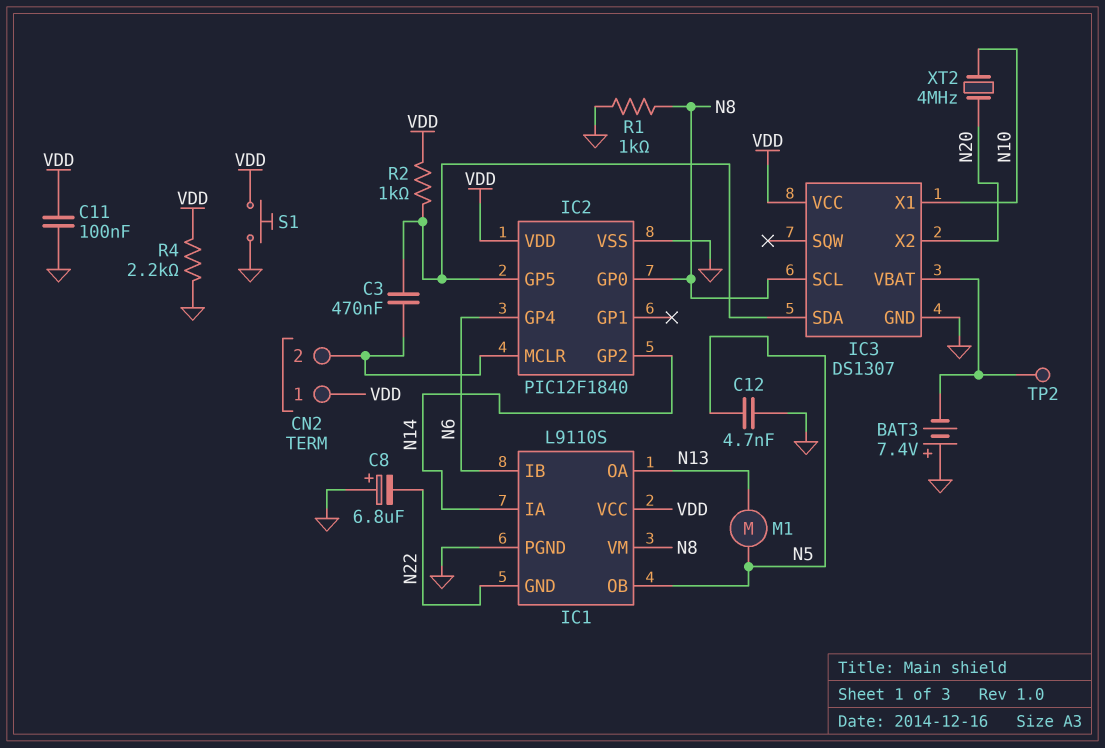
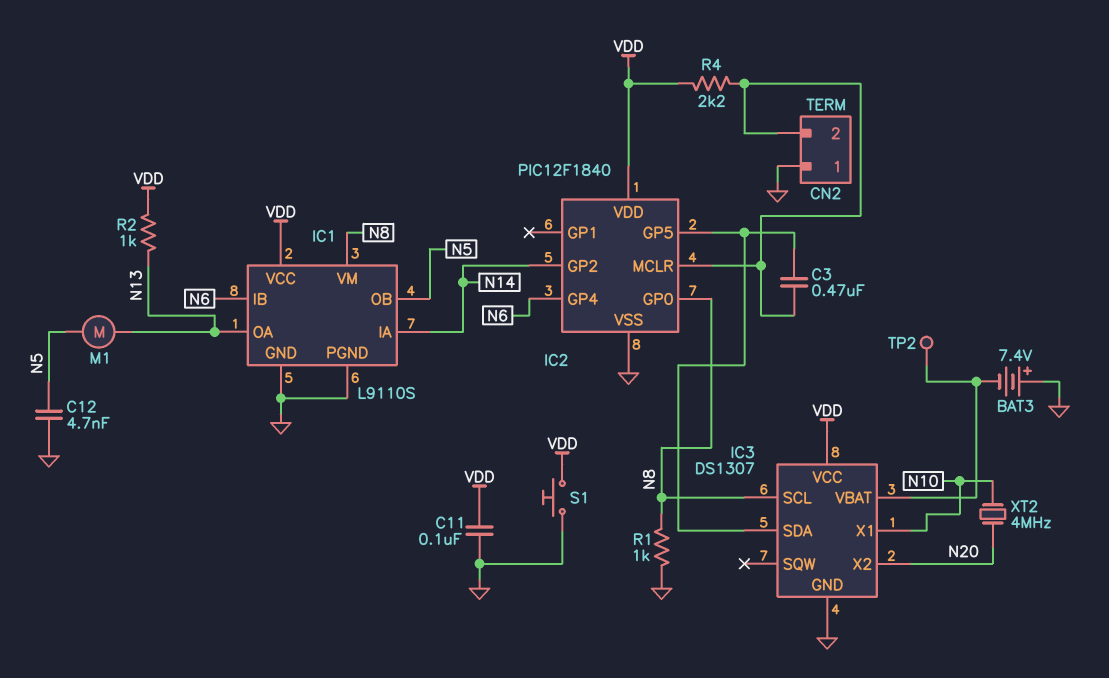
C8: 6.8uF (plus GND, minus N22) -> none
CN2 pin 1: VDD -> GND
IC1 pin GND: N22 -> GND
R2: 1k (IC2/GP5, VDD) -> 1k (N13, VDD)
R4: 2.2k (GND, VDD) -> 2.2k (CN2/2, VDD)

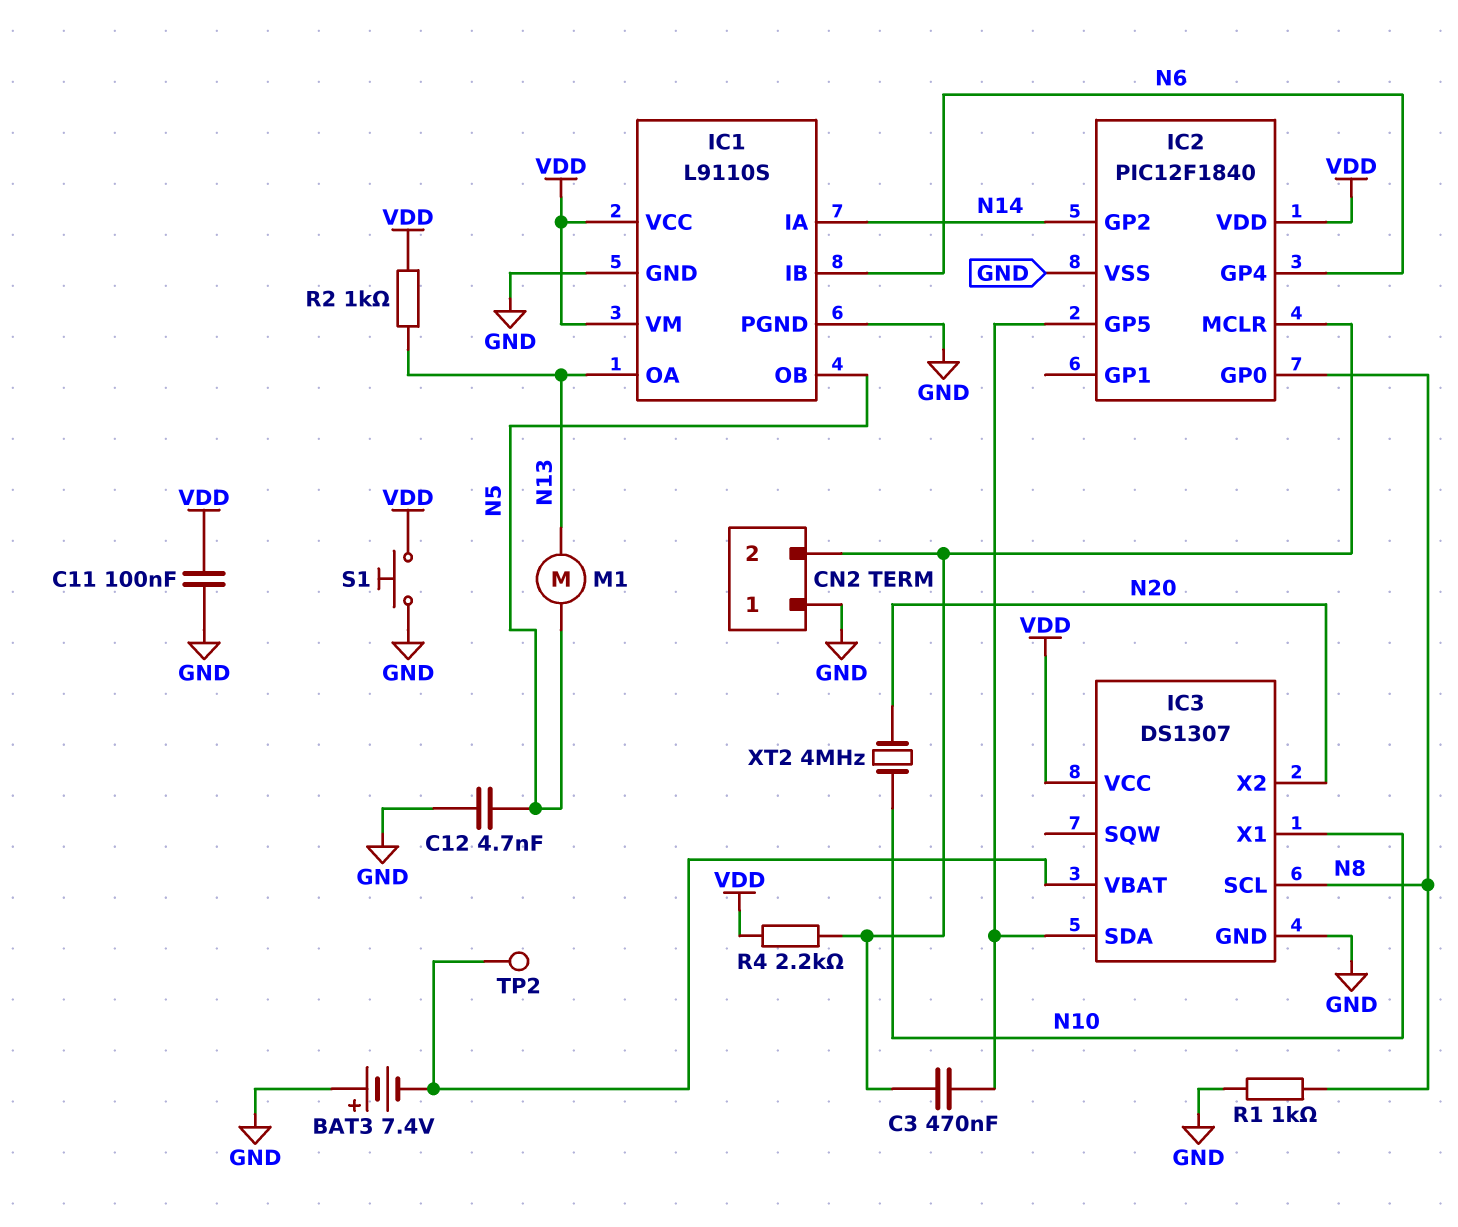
IC1 pin VM: N8 -> VDD

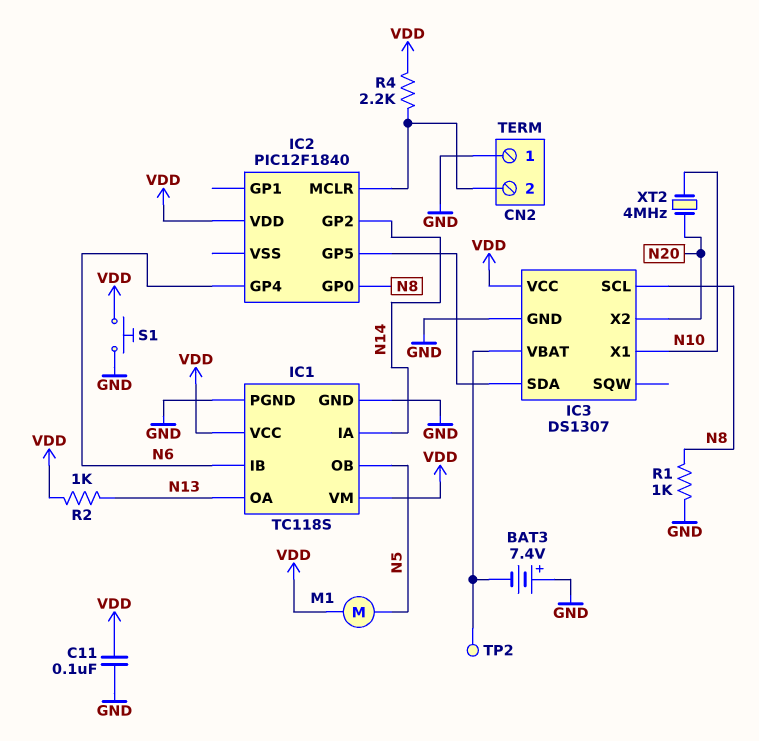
C3: 470nF (CN2/2, IC2/GP5) -> none
C12: 4.7nF (GND, N5) -> none
IC1: L9110S -> TC118S
IC2 pin VSS: GND -> none
M1: motor (N5, N13) -> motor (N5, VDD)

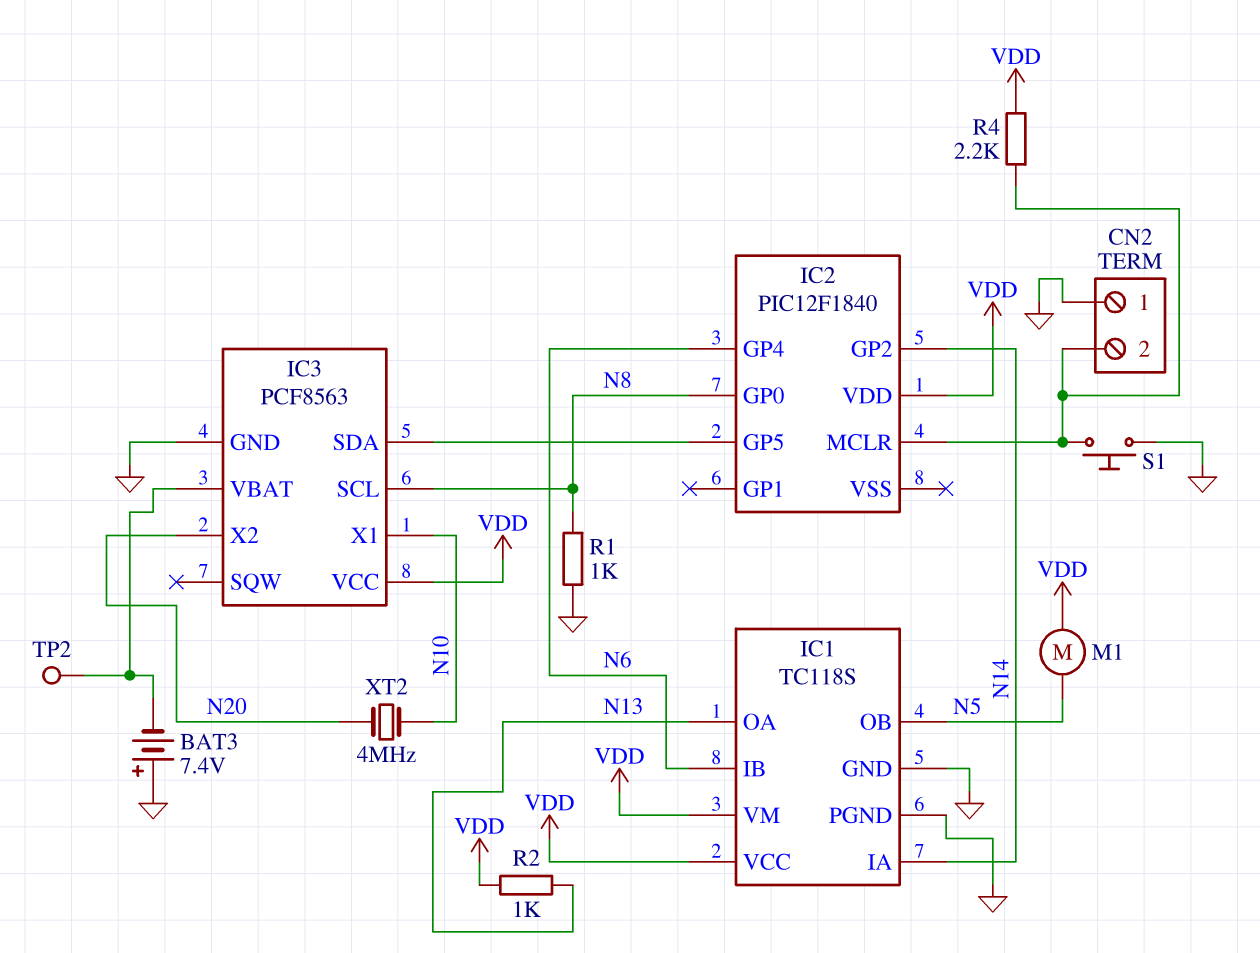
C11: 100nF (GND, VDD) -> none
IC3: DS1307 -> PCF8563
S1: button (GND, VDD) -> button (CN2/2, GND)

